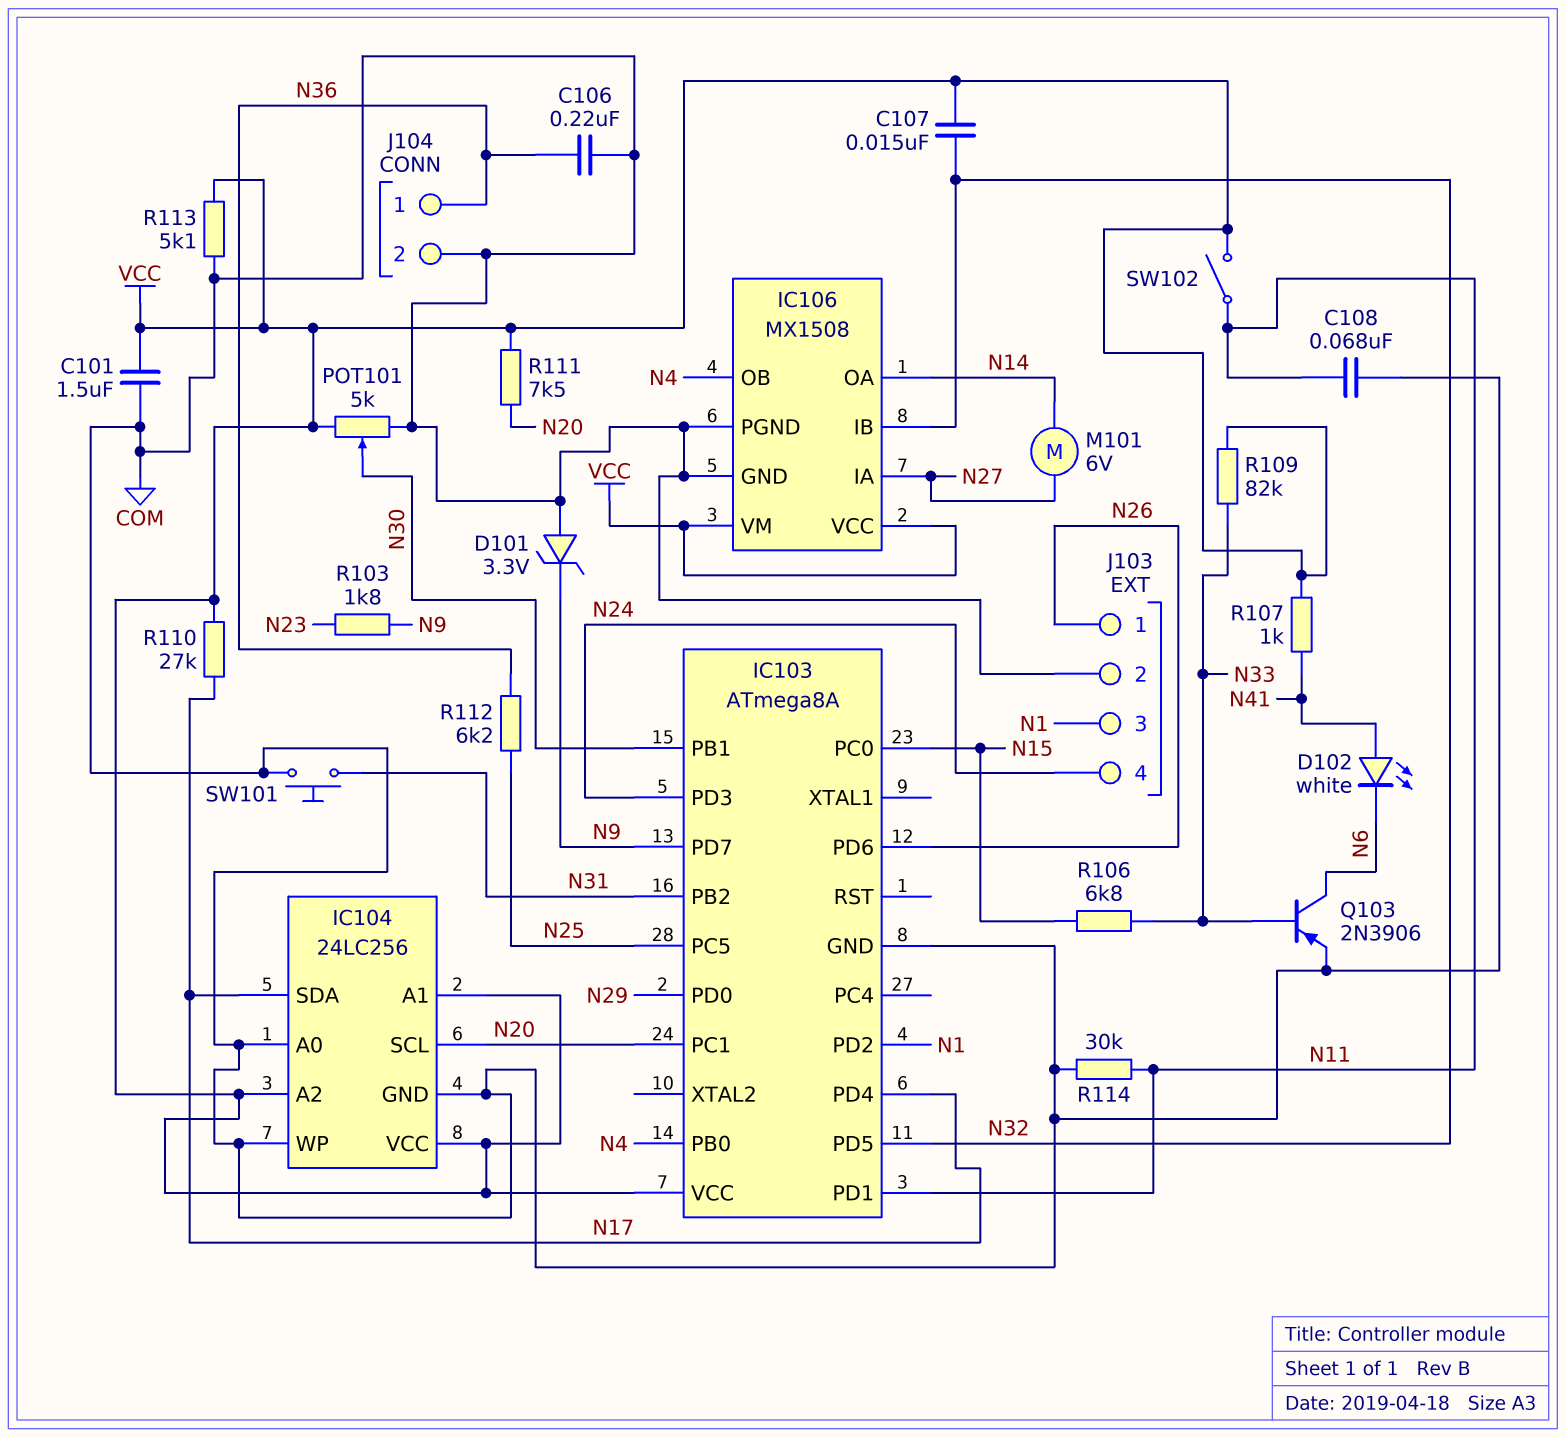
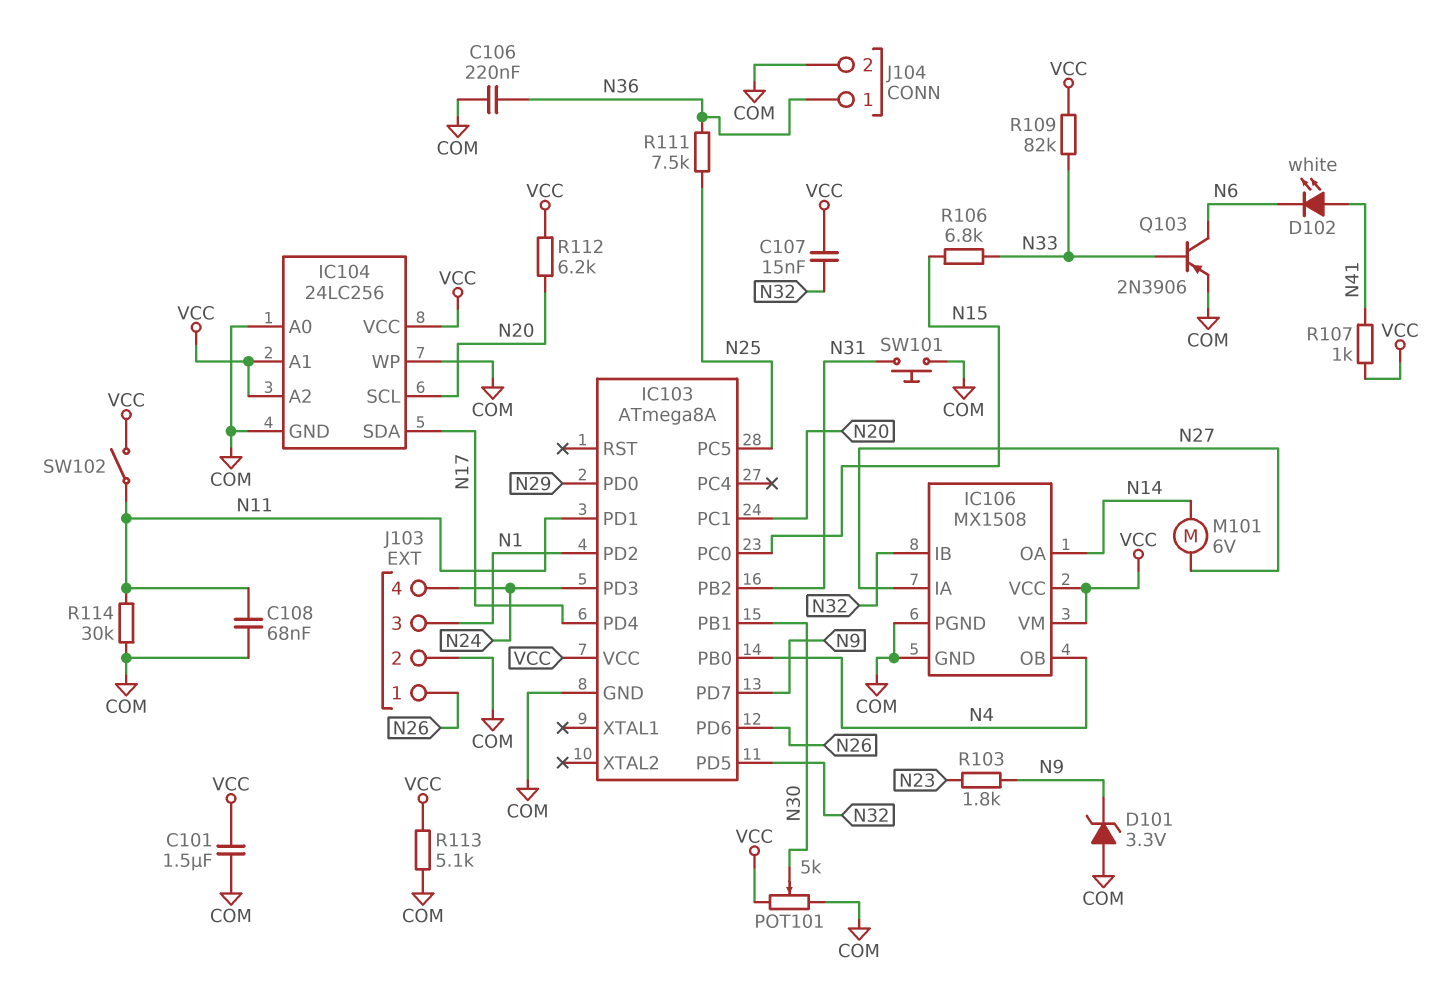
R110: 27k (N17, VCC) -> none
R111: 7.5k (N20, VCC) -> 7.5k (N25, N36)
R112: 6.2k (N25, N36) -> 6.2k (N20, VCC)

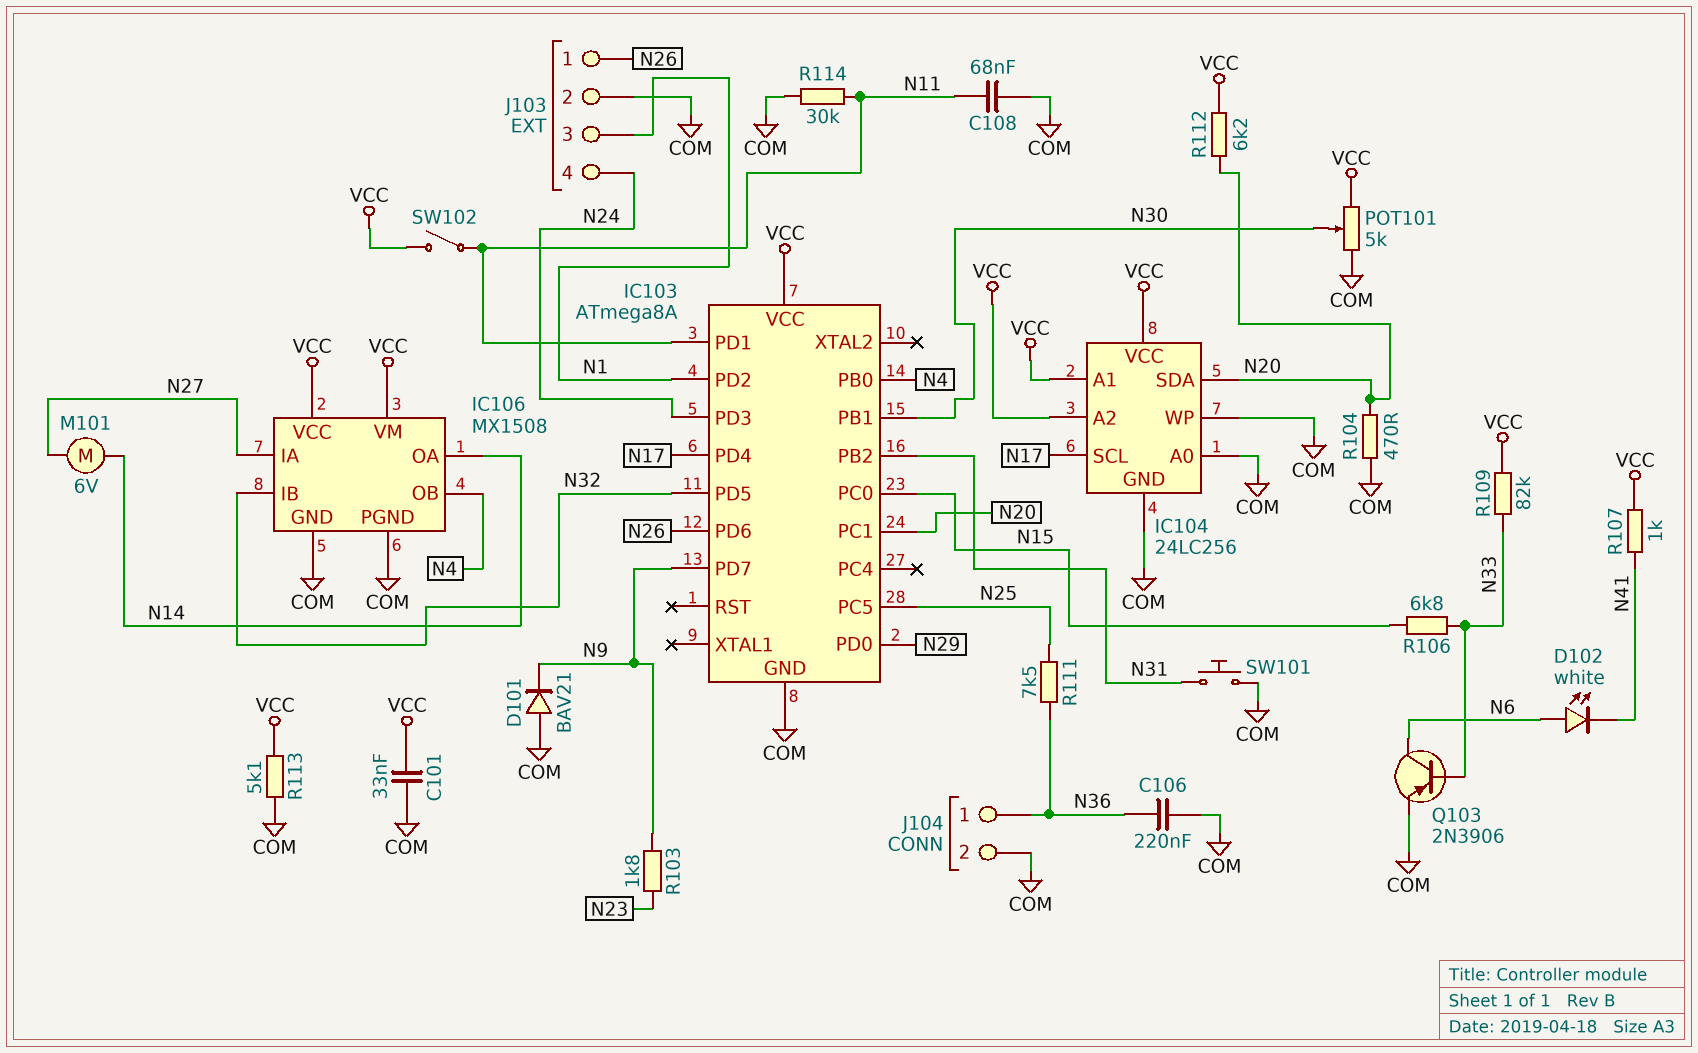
C101: 1.5uF (COM, VCC) -> 33nF (COM, VCC)
C107: 15nF (N32, VCC) -> none
D101: zener 3.3V (A COM, K N9) -> diode BAV21 (A COM, K N9)
D102: LED white (A N41, K N6) -> LED white (A N6, K N41)
IC104 pin SCL: N20 -> N17
IC104 pin SDA: N17 -> N20
R104: none -> 470 (COM, N20)

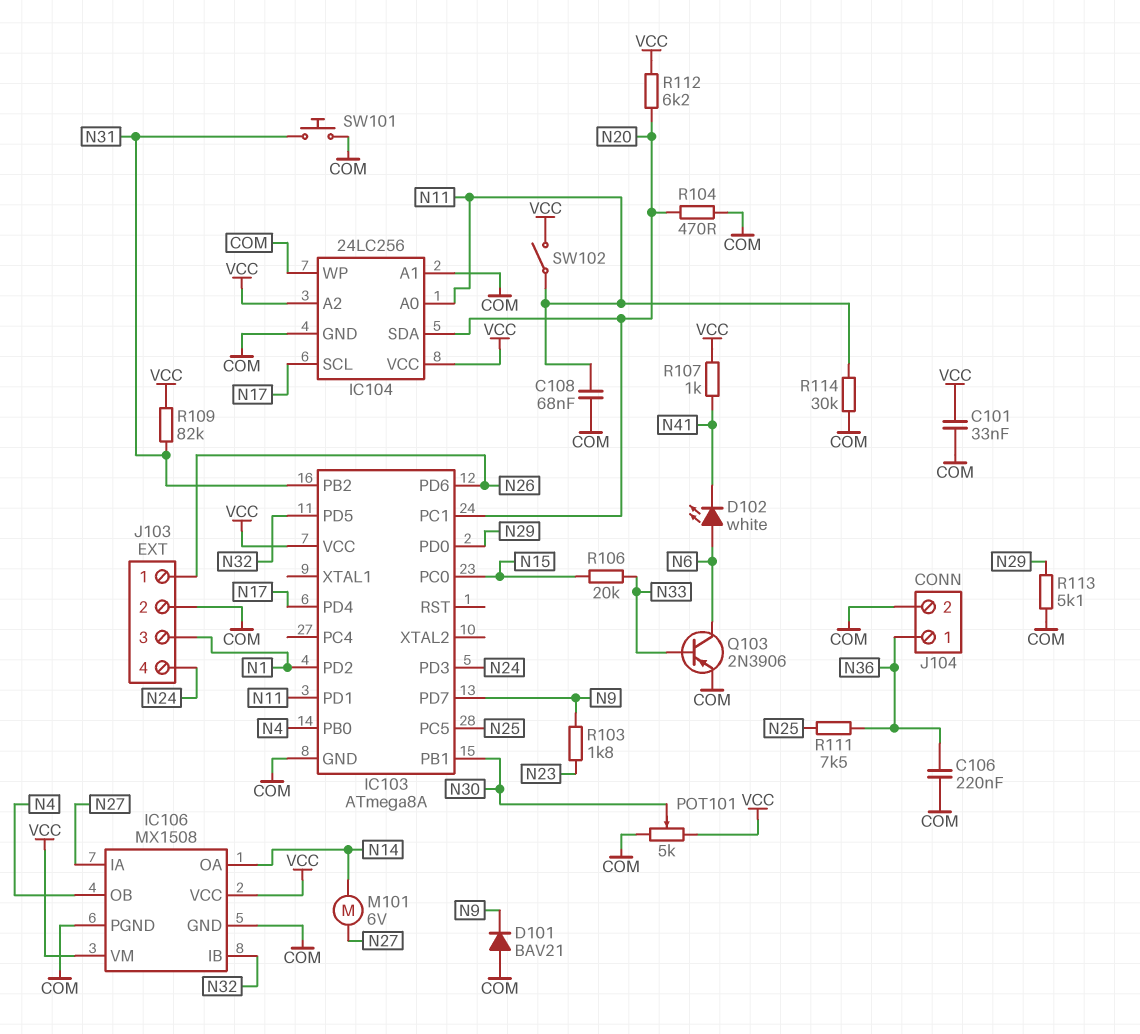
IC104 pin A0: COM -> N11
IC104 pin A1: VCC -> COM
R106: 6.8k (N15, N33) -> 20k (N15, N33)
R109: 82k (N33, VCC) -> 82k (N31, VCC)
R113: 5.1k (COM, VCC) -> 5.1k (COM, N29)

